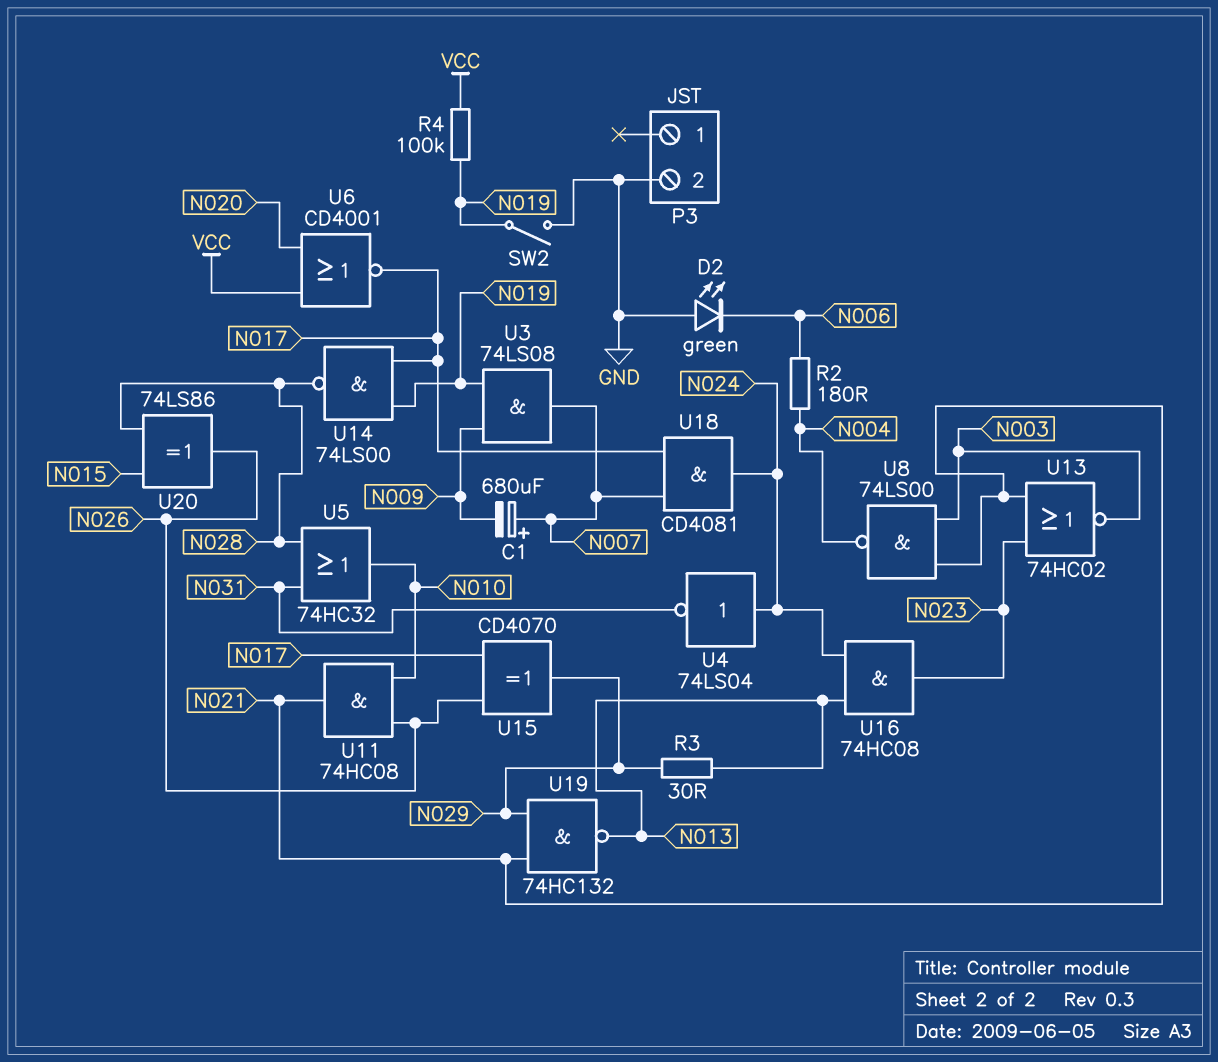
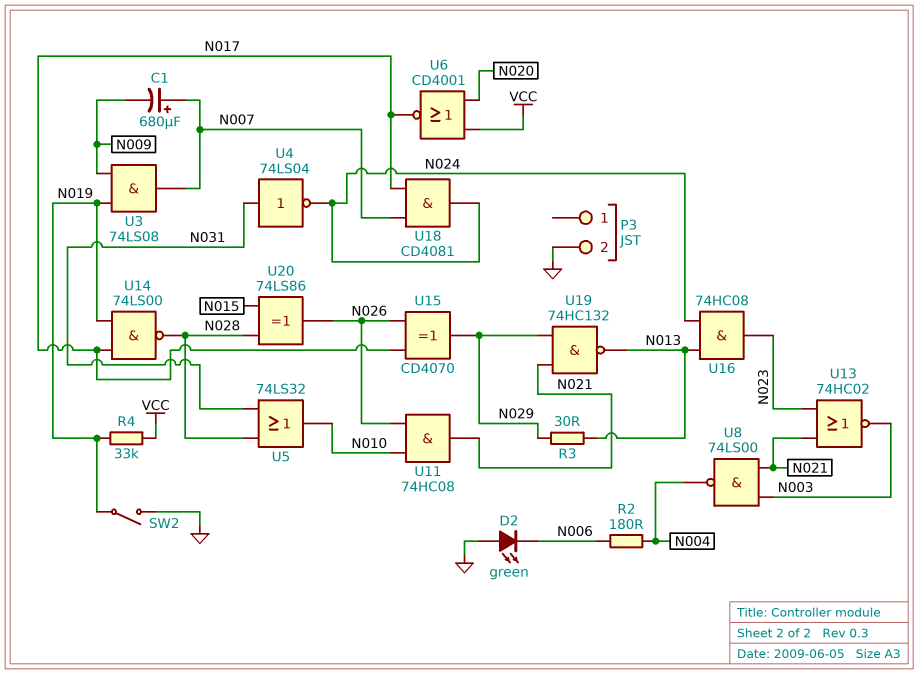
R4: 100k (N019, VCC) -> 33k (N019, VCC)
U4: NOT 74LS04 (in N024, out N031) -> NOT 74LS04 (in N031, out N024)
U5: OR 74HC32 (in N028, in N031, out N010) -> OR 74LS32 (in N028, in N031, out N010)

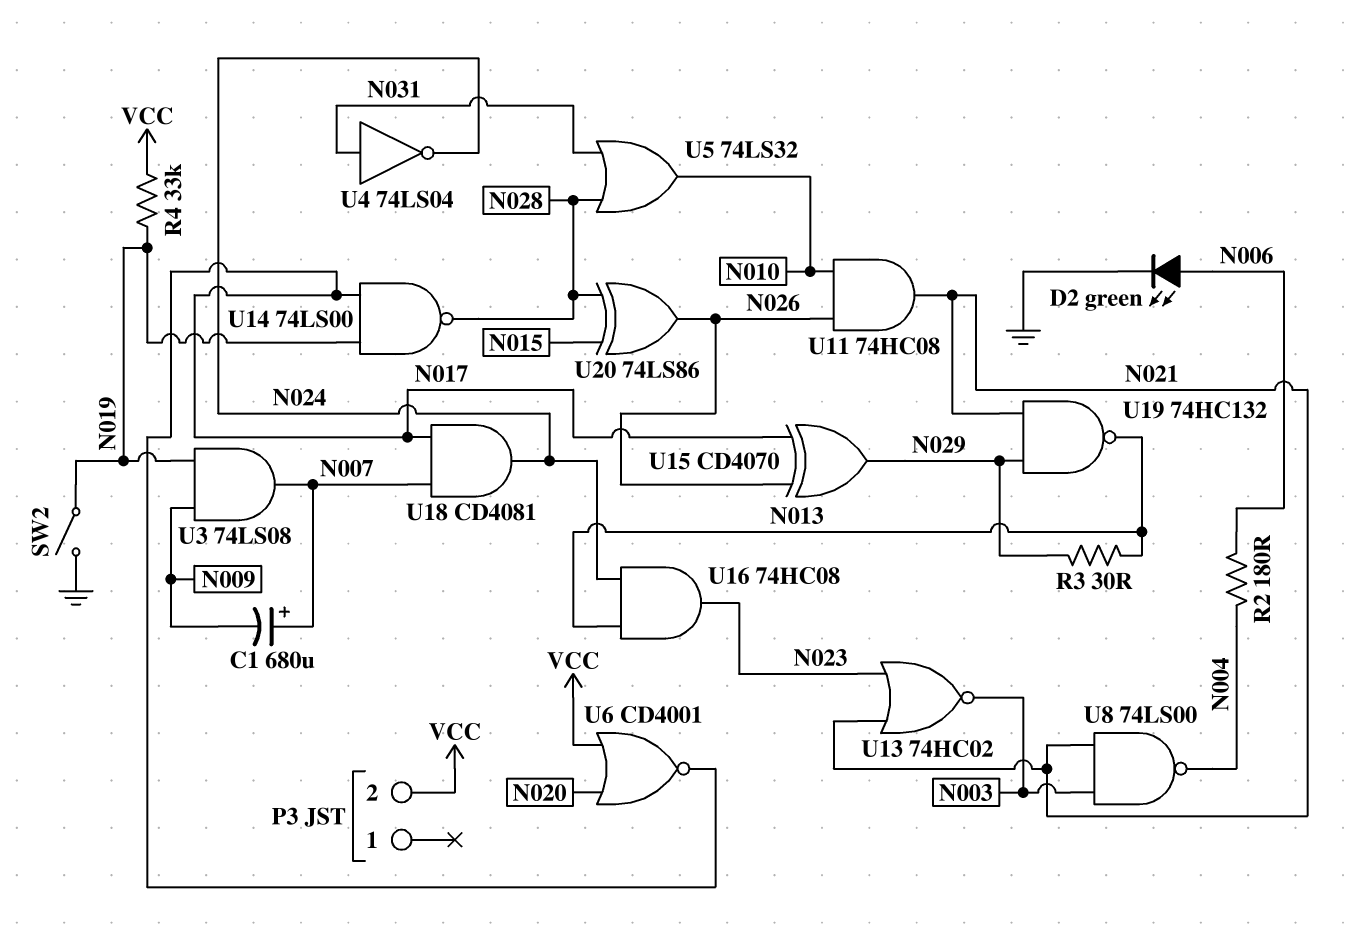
D2: LED green (A GND, K N006) -> LED green (A N006, K GND)
P3 pin 2: GND -> VCC

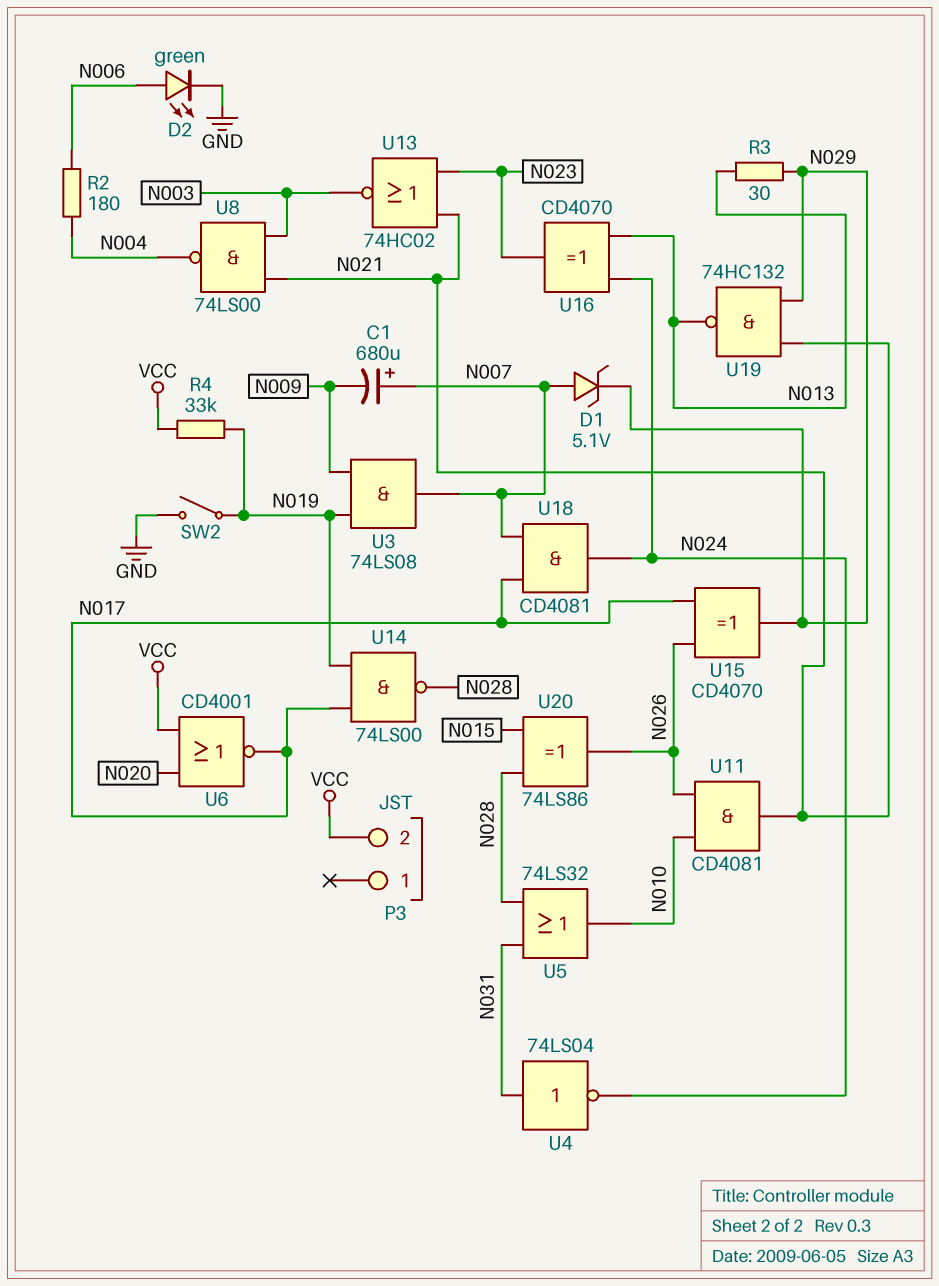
D1: none -> zener 5.1V (A N007, K N029)
U11: AND 74HC08 (in N010, in N026, out N021) -> AND CD4081 (in N010, in N026, out N021)
U16: AND 74HC08 (in N013, in N024, out N023) -> XOR CD4070 (in N013, in N024, out N023)

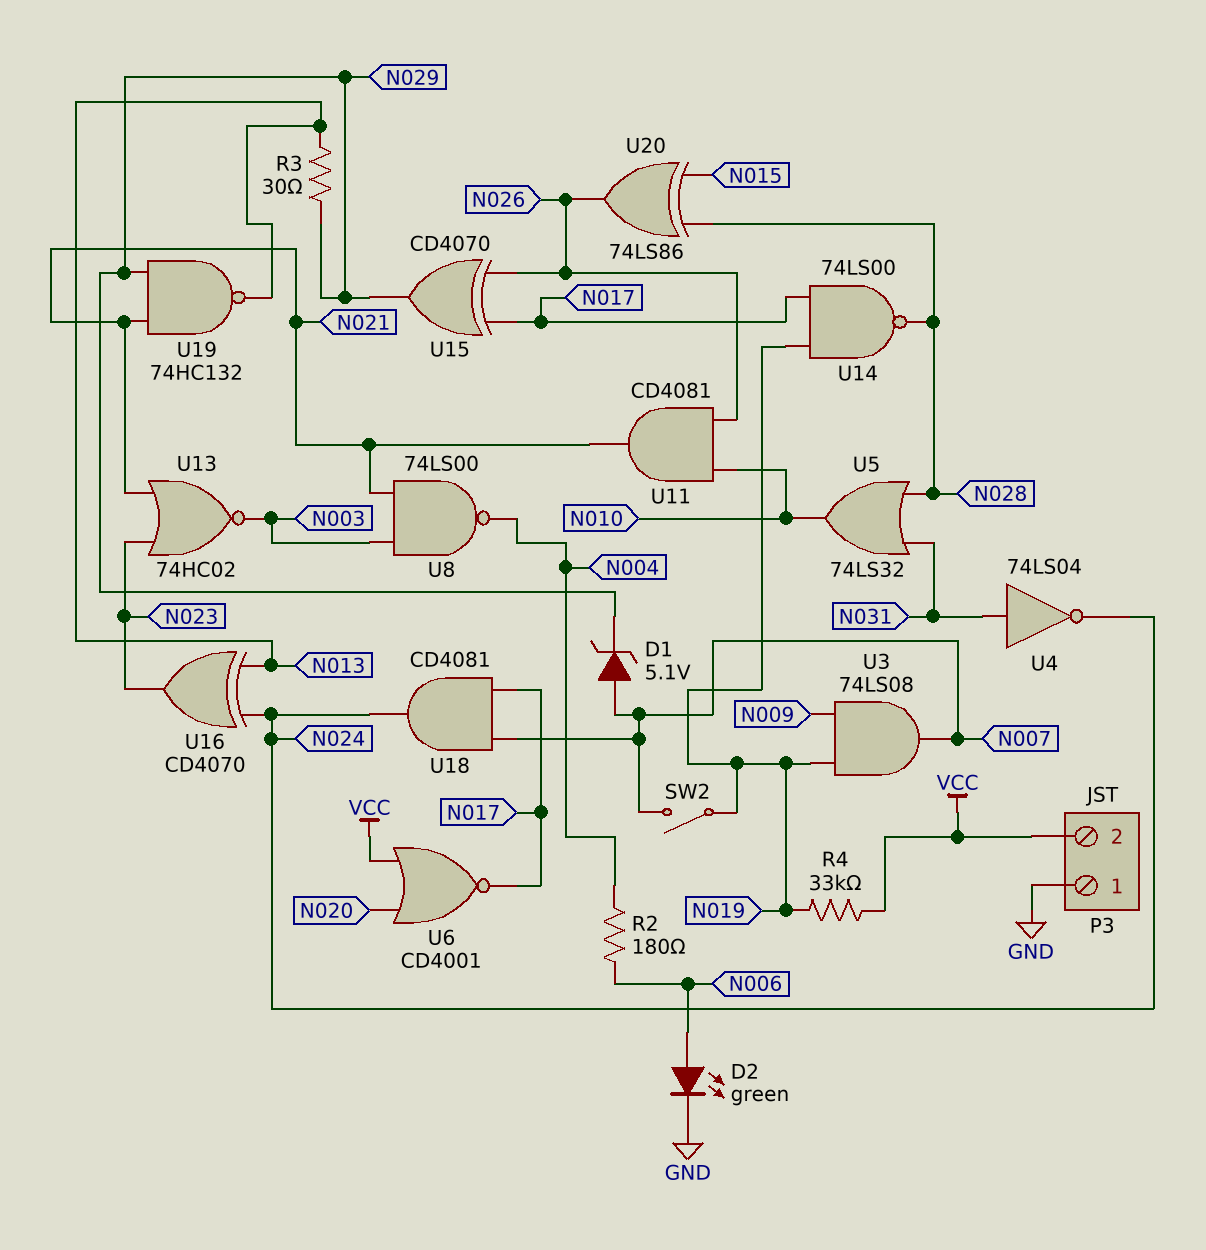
C1: 680uF (plus N007, minus N009) -> none
P3 pin 1: none -> GND
SW2: switch (GND, N019) -> switch (N007, N019)

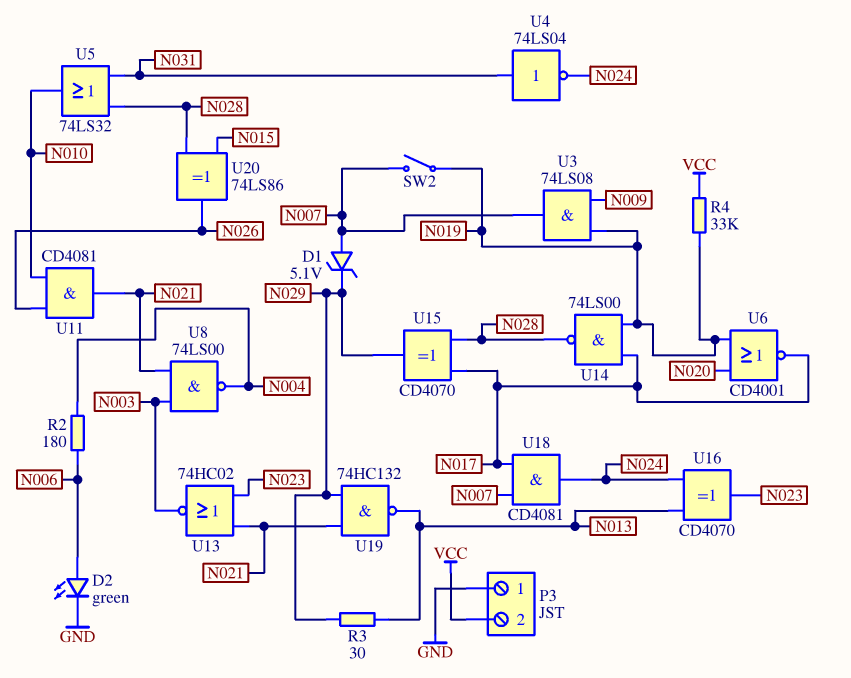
U6: NOR CD4001 (in N020, in VCC, out N017) -> NOR CD4001 (in N019, in N020, out N017)
U15: XOR CD4070 (in N017, in N026, out N029) -> XOR CD4070 (in N017, in N028, out N029)

